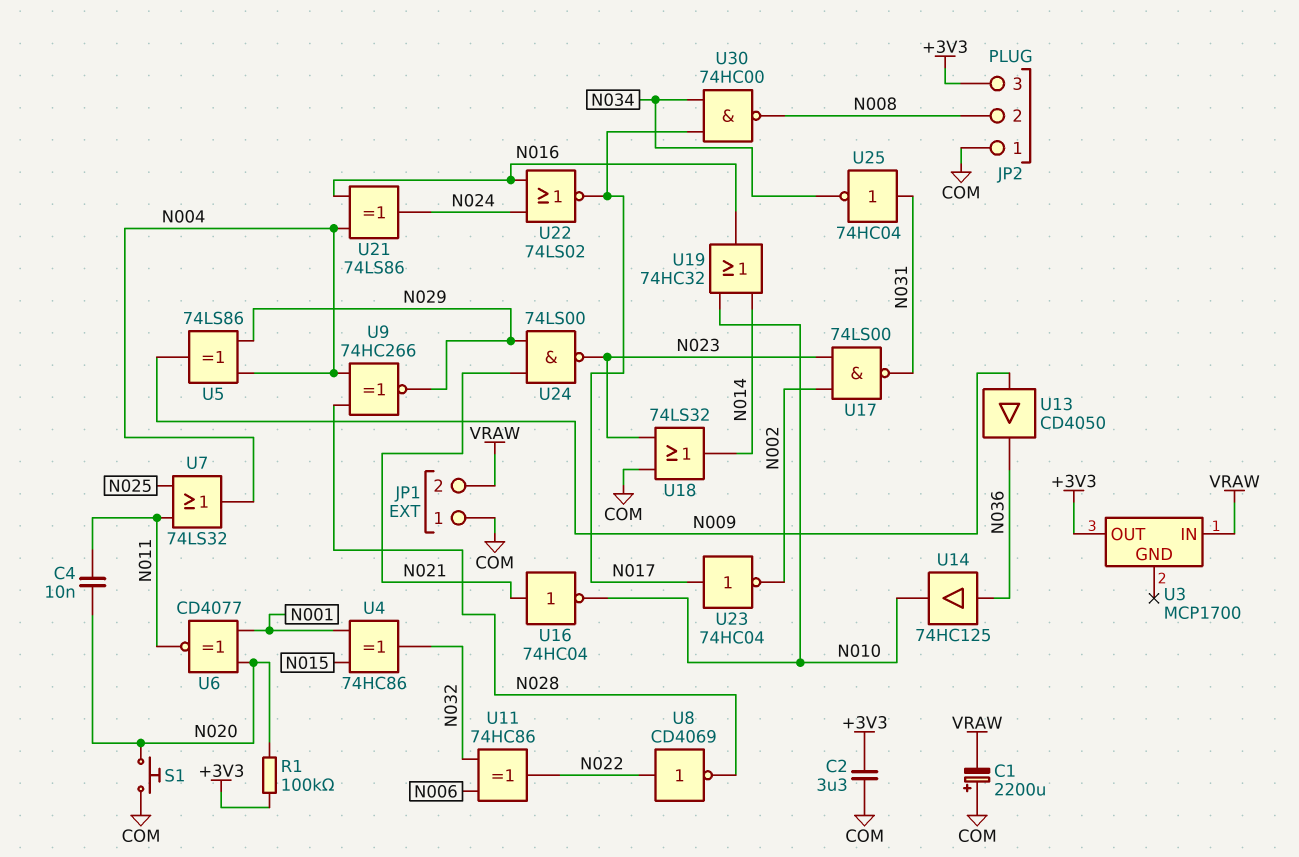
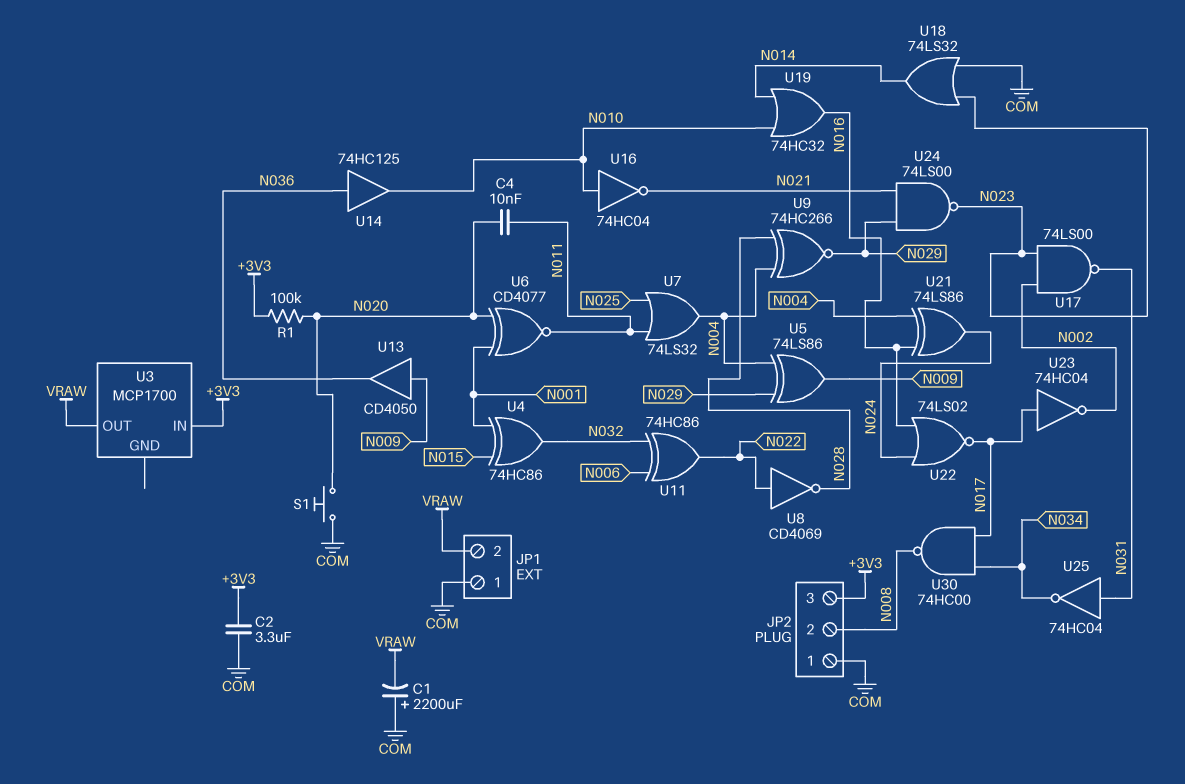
U3 pin IN: VRAW -> +3V3
U3 pin OUT: +3V3 -> VRAW
U16: NOT 74HC04 (in N021, out N010) -> NOT 74HC04 (in N010, out N021)

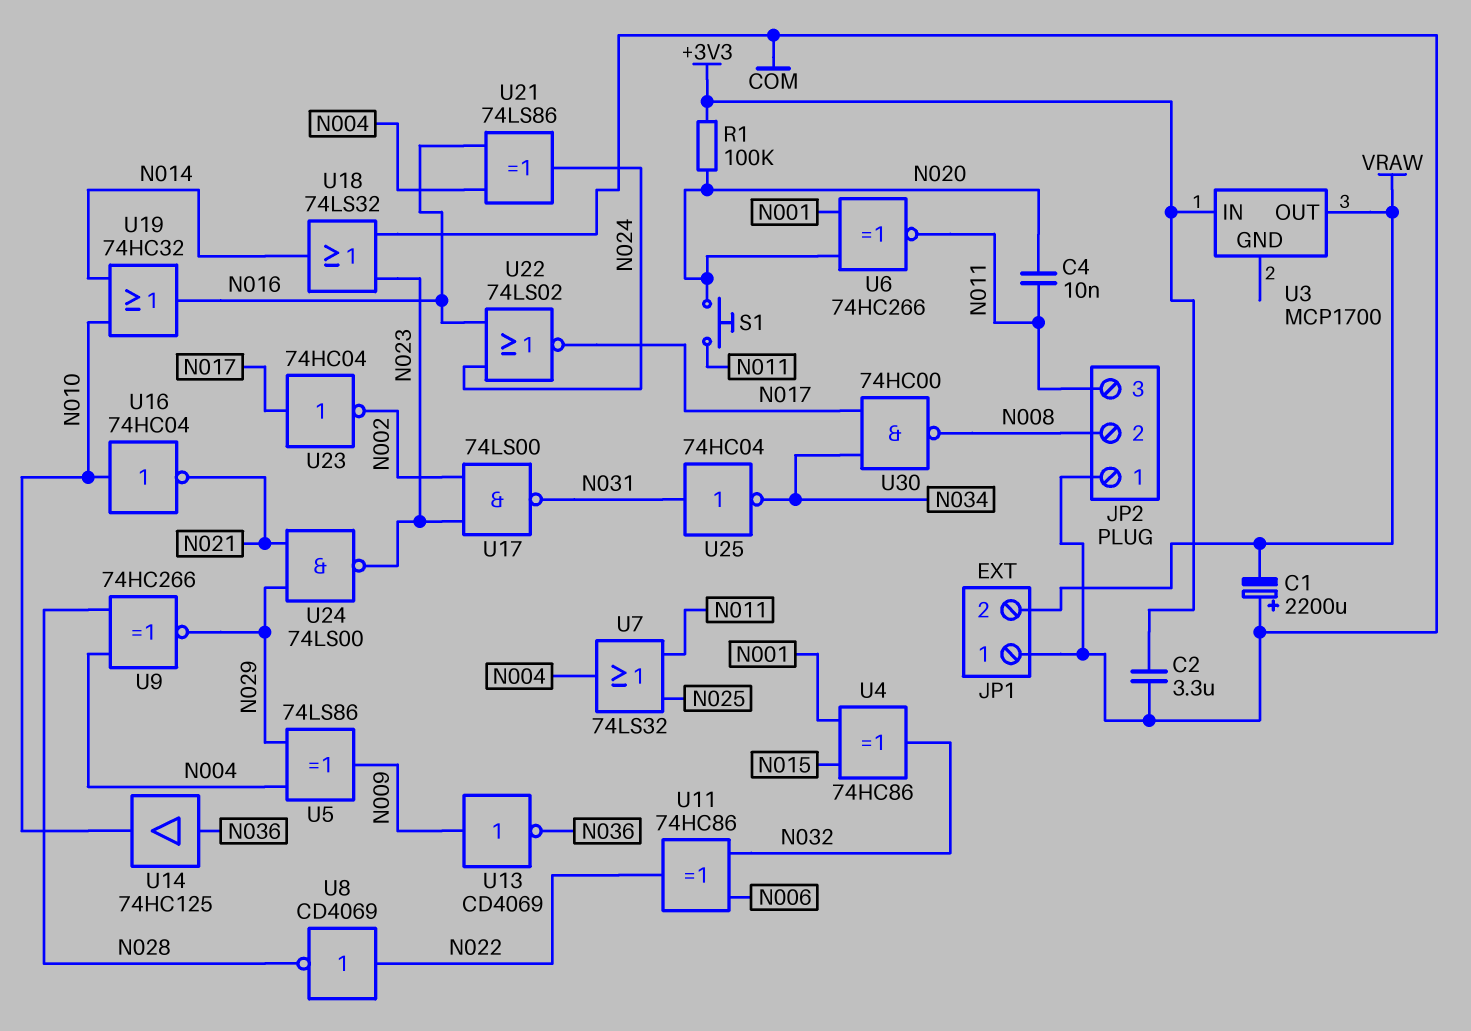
JP2 pin 3: +3V3 -> N011
S1: button (COM, N020) -> button (N011, N020)
U6: XNOR CD4077 (in N001, in N020, out N011) -> XNOR 74HC266 (in N001, in N020, out N011)
U13: buffer CD4050 (in N009, out N036) -> NOT CD4069 (in N009, out N036)

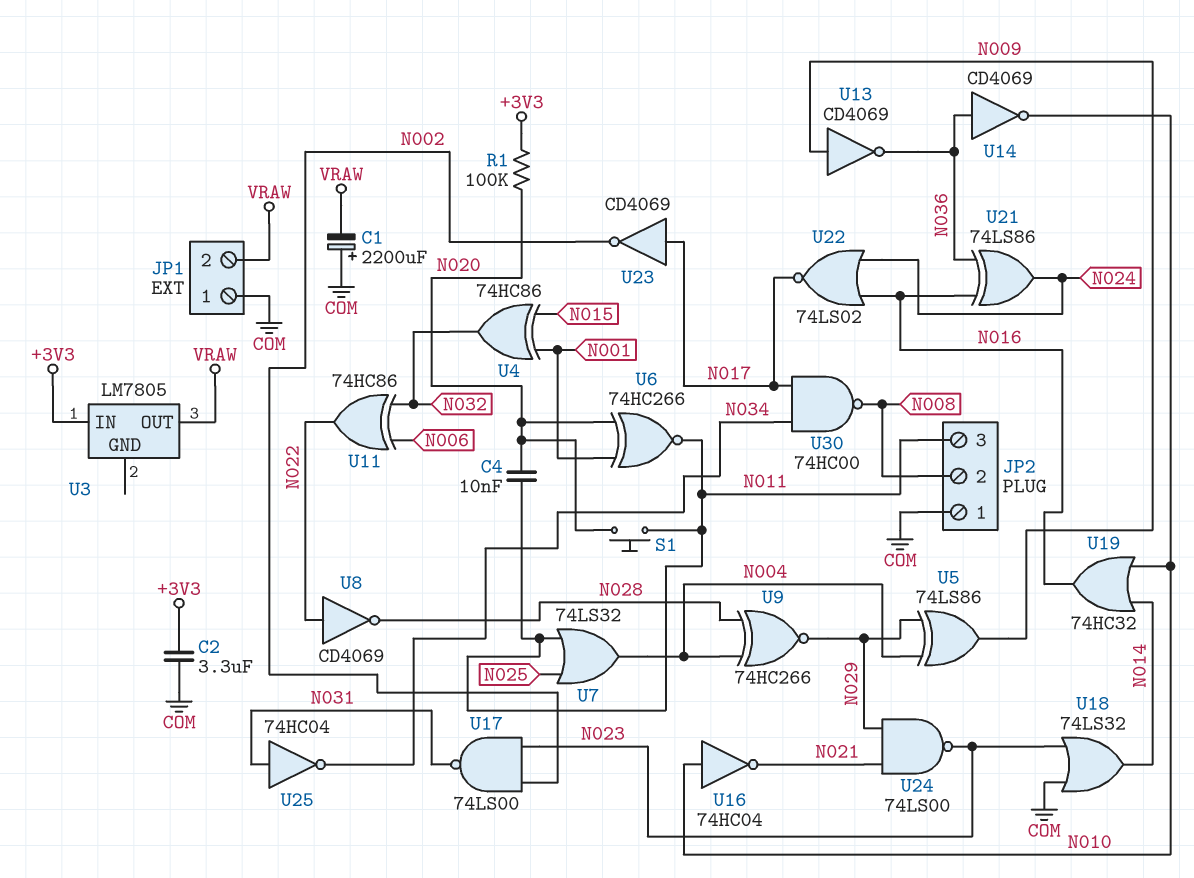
U3: MCP1700 -> LM7805
U14: buffer 74HC125 (in N036, out N010) -> NOT CD4069 (in N036, out N010)
U21: XOR 74LS86 (in N004, in N016, out N024) -> XOR 74LS86 (in N016, in N036, out N024)
U23: NOT 74HC04 (in N017, out N002) -> NOT CD4069 (in N017, out N002)

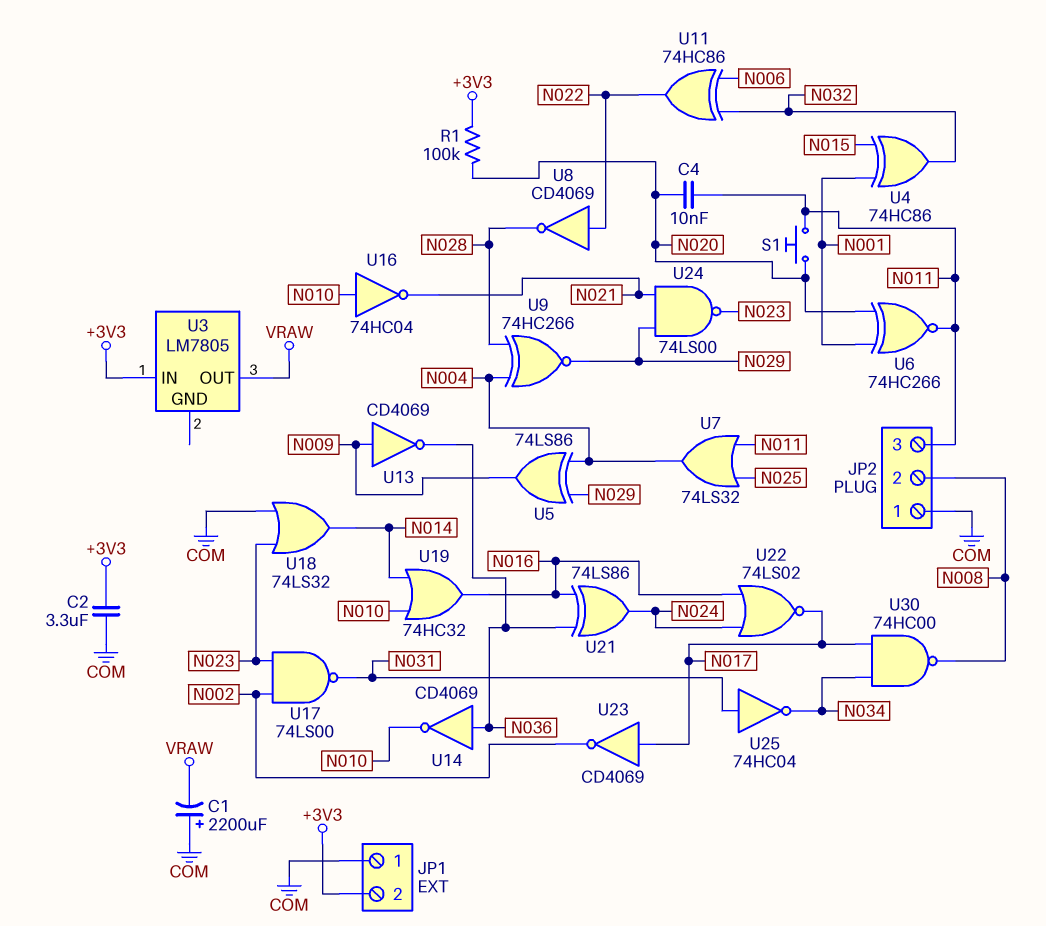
JP1 pin 2: VRAW -> +3V3

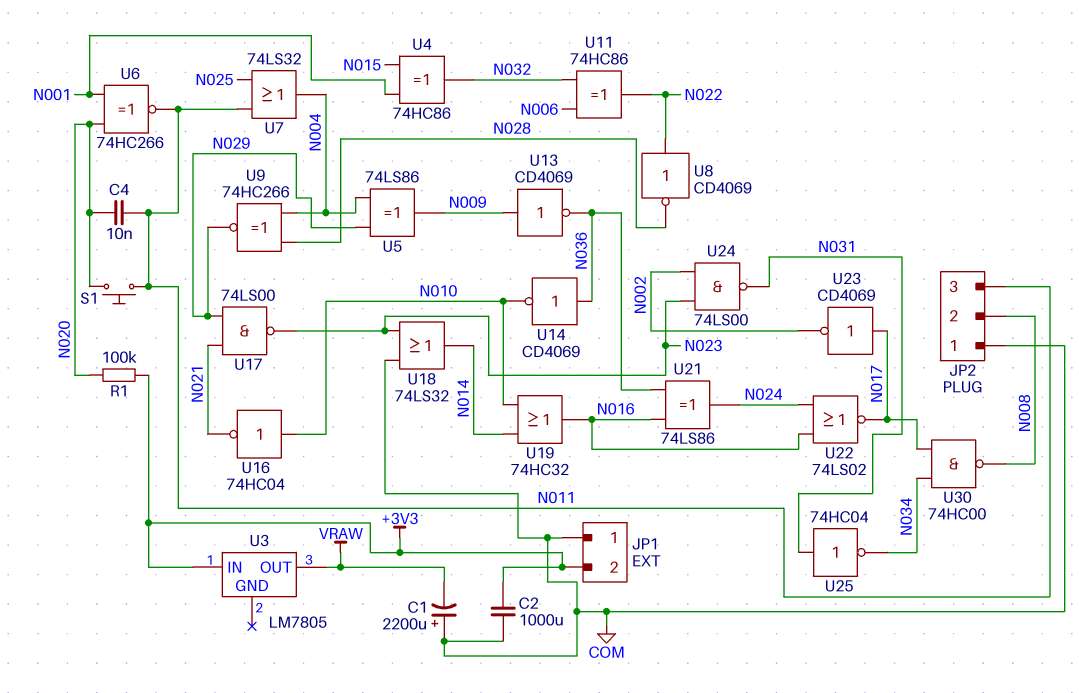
C2: 3.3uF (+3V3, COM) -> 1000uF (+3V3, COM)
U17: NAND 74LS00 (in N002, in N023, out N031) -> NAND 74LS00 (in N021, in N029, out N023)
U24: NAND 74LS00 (in N021, in N029, out N023) -> NAND 74LS00 (in N002, in N023, out N031)

